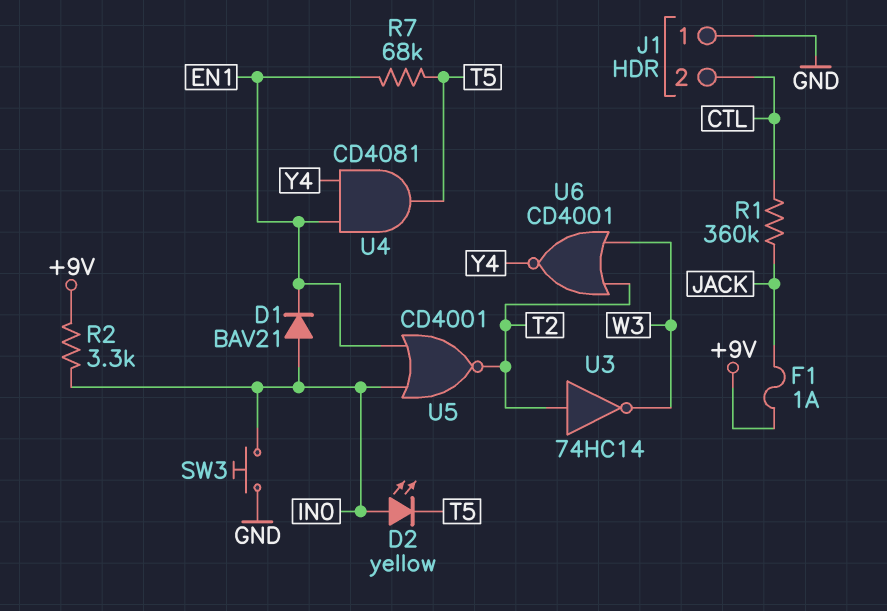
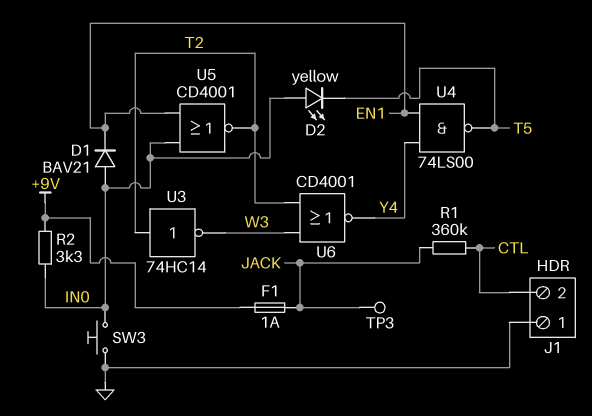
R7: 68k (EN1, T5) -> none
TP3: none -> test point (JACK)
U4: AND CD4081 (in EN1, in Y4, out T5) -> NAND 74LS00 (in EN1, in Y4, out T5)

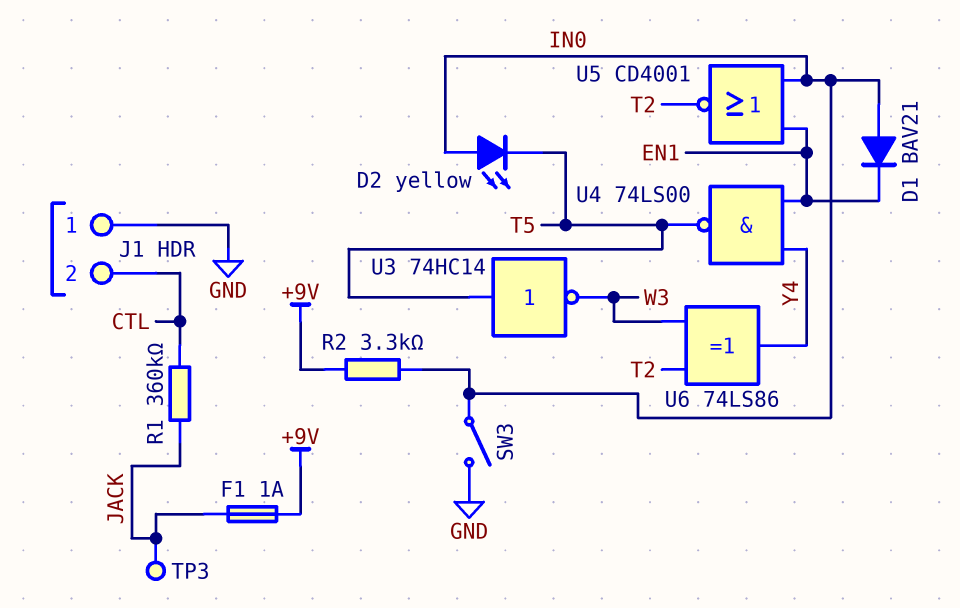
SW3: button (GND, IN0) -> switch (GND, IN0)
U3: NOT 74HC14 (in T2, out W3) -> NOT 74HC14 (in T5, out W3)
U6: NOR CD4001 (in T2, in W3, out Y4) -> XOR 74LS86 (in T2, in W3, out Y4)

